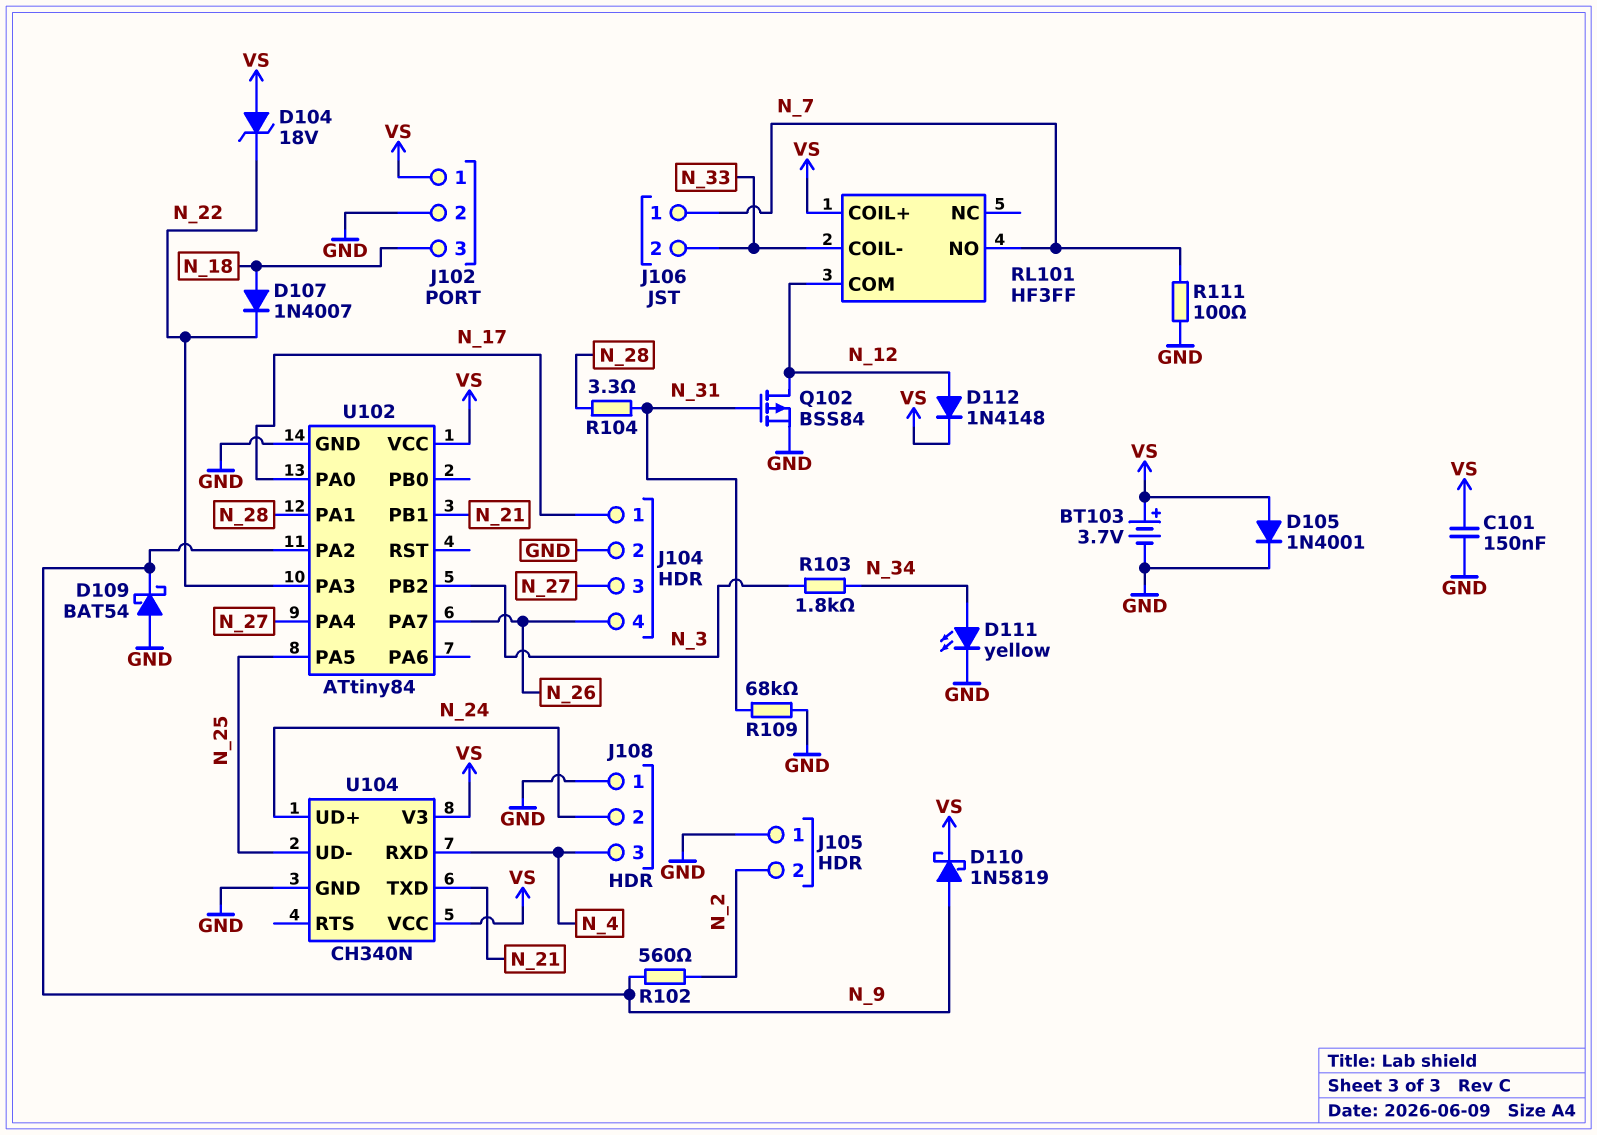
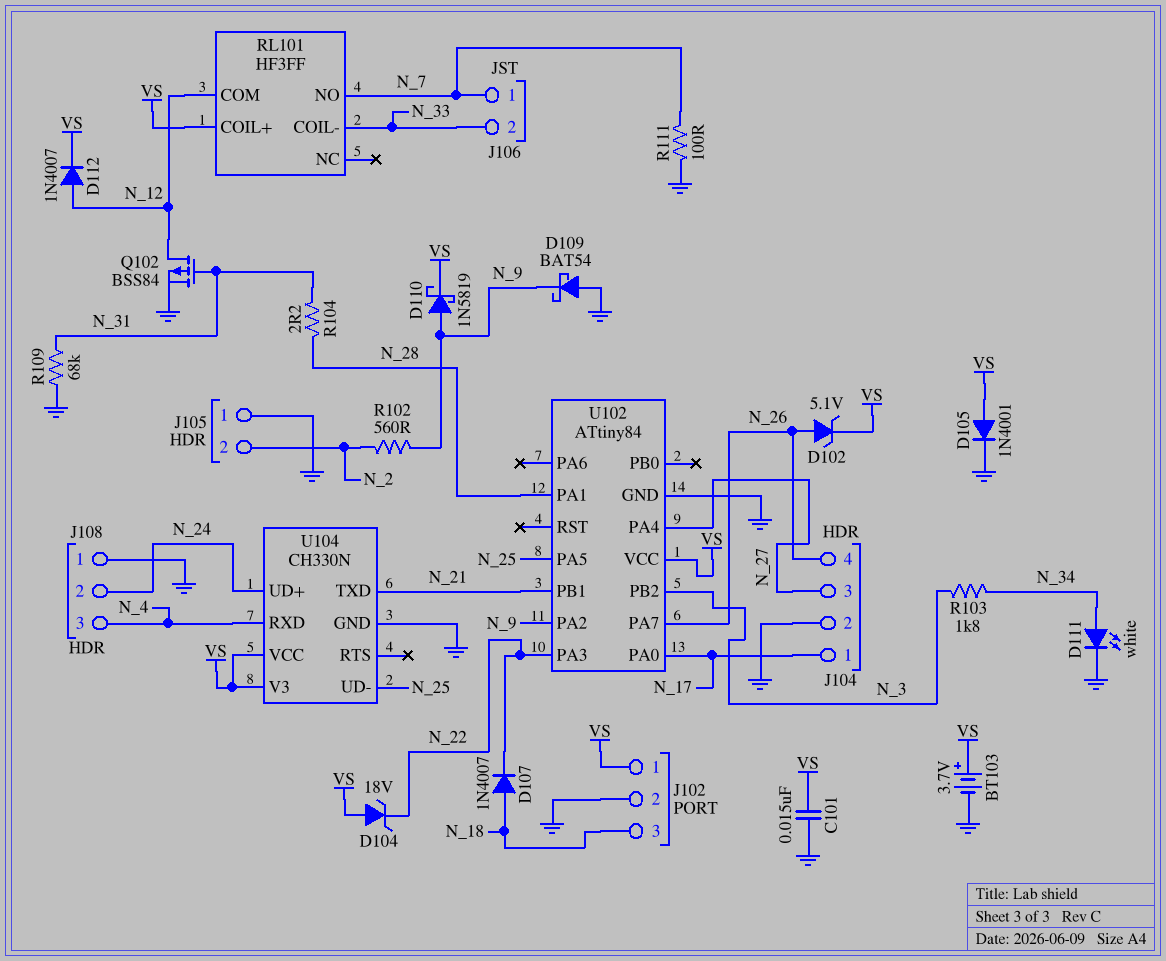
C101: 150nF (GND, VS) -> 15nF (GND, VS)
D102: none -> zener 5.1V (A N_26, K VS)
D111: LED yellow (A N_34, K GND) -> LED white (A N_34, K GND)
D112: diode 1N4148 (A N_12, K VS) -> diode 1N4007 (A N_12, K VS)
R104: 3.3 (N_28, N_31) -> 2.2 (N_28, N_31)
U104: CH340N -> CH330N

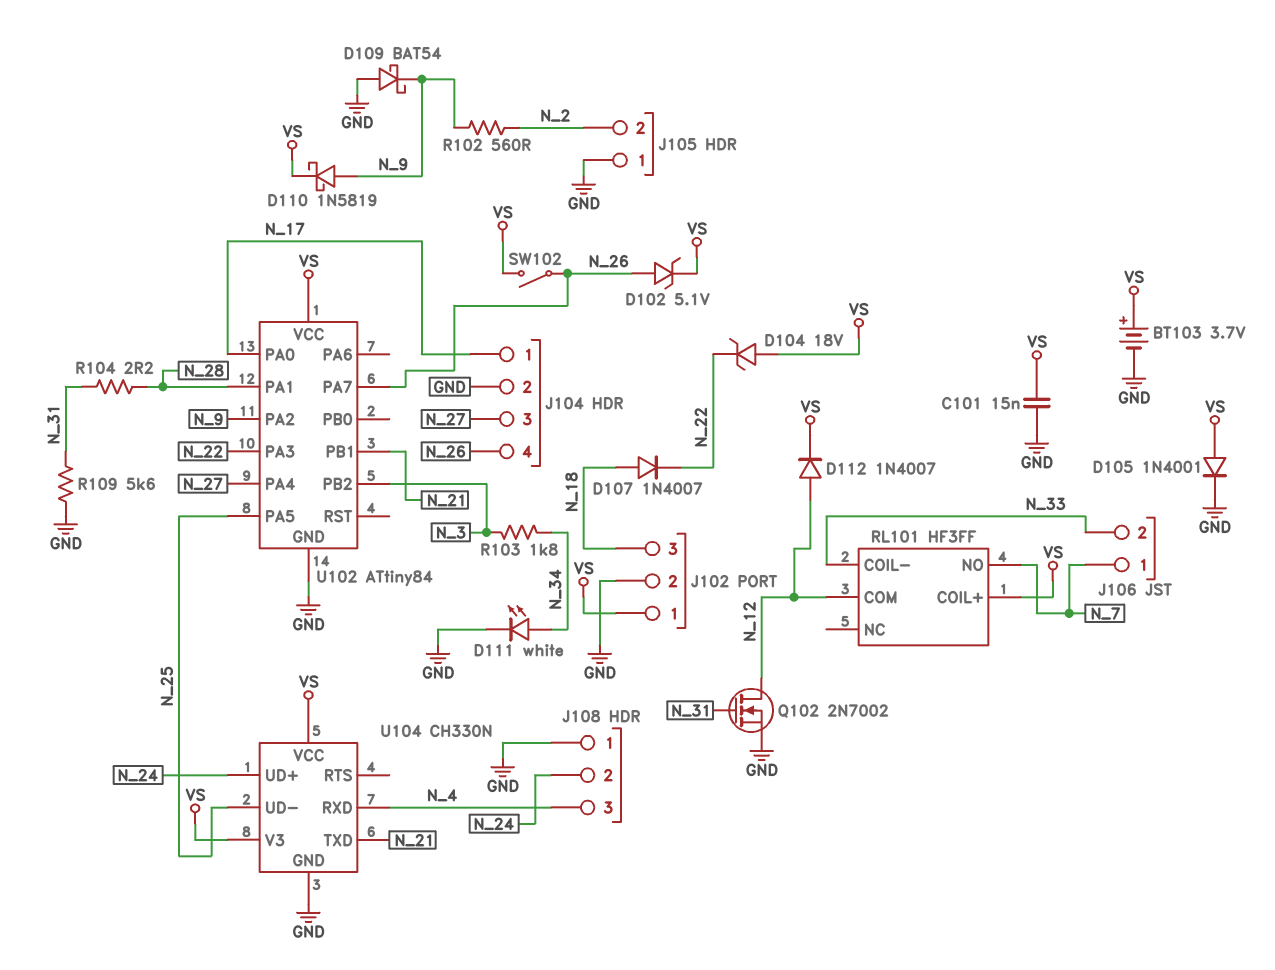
Q102: PMOS BSS84 (G N_31, D N_12, S GND) -> NMOS 2N7002 (G N_31, D N_12, S GND)
R109: 68k (GND, N_31) -> 5.6k (GND, N_31)
R111: 100 (GND, N_7) -> none
SW102: none -> switch (N_26, VS)

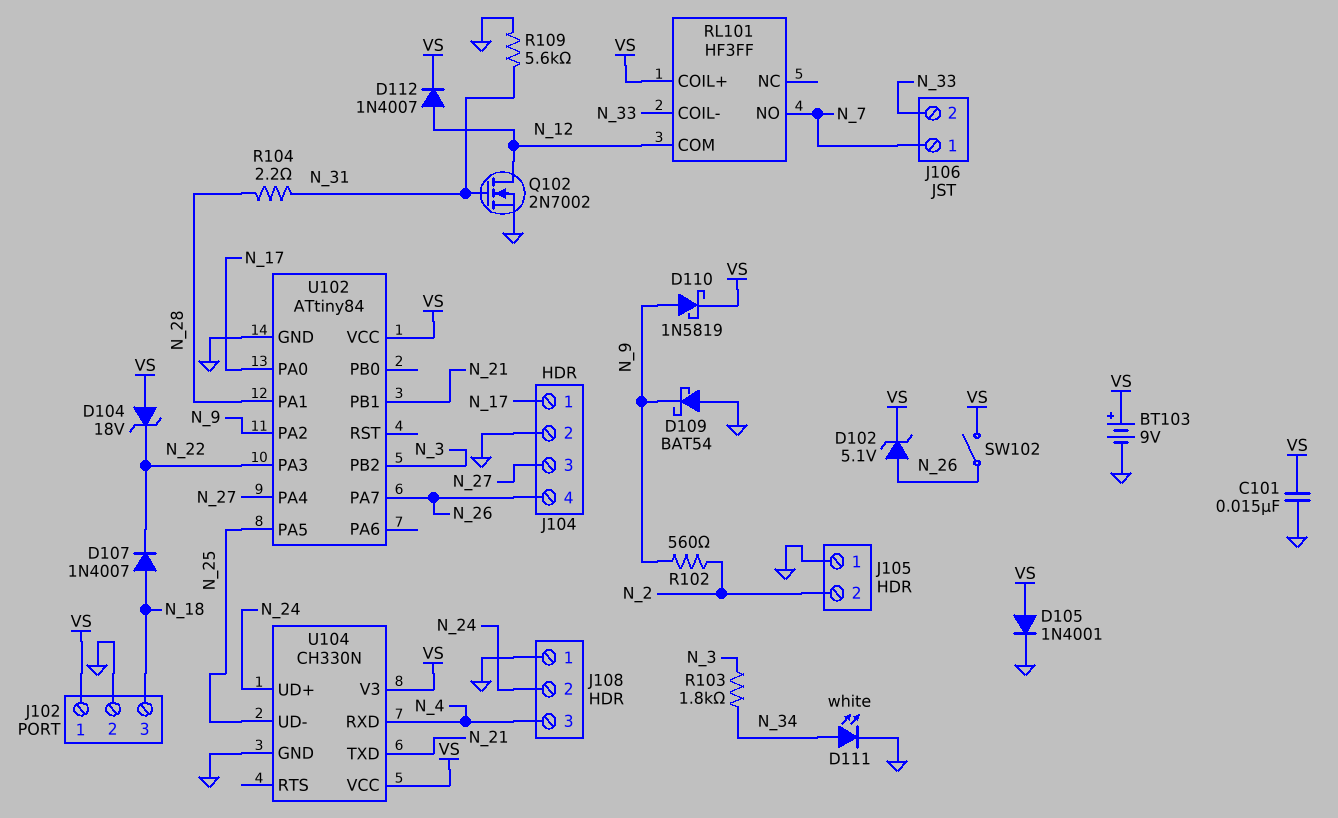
BT103: 3.7V (plus VS, minus GND) -> 9V (plus VS, minus GND)

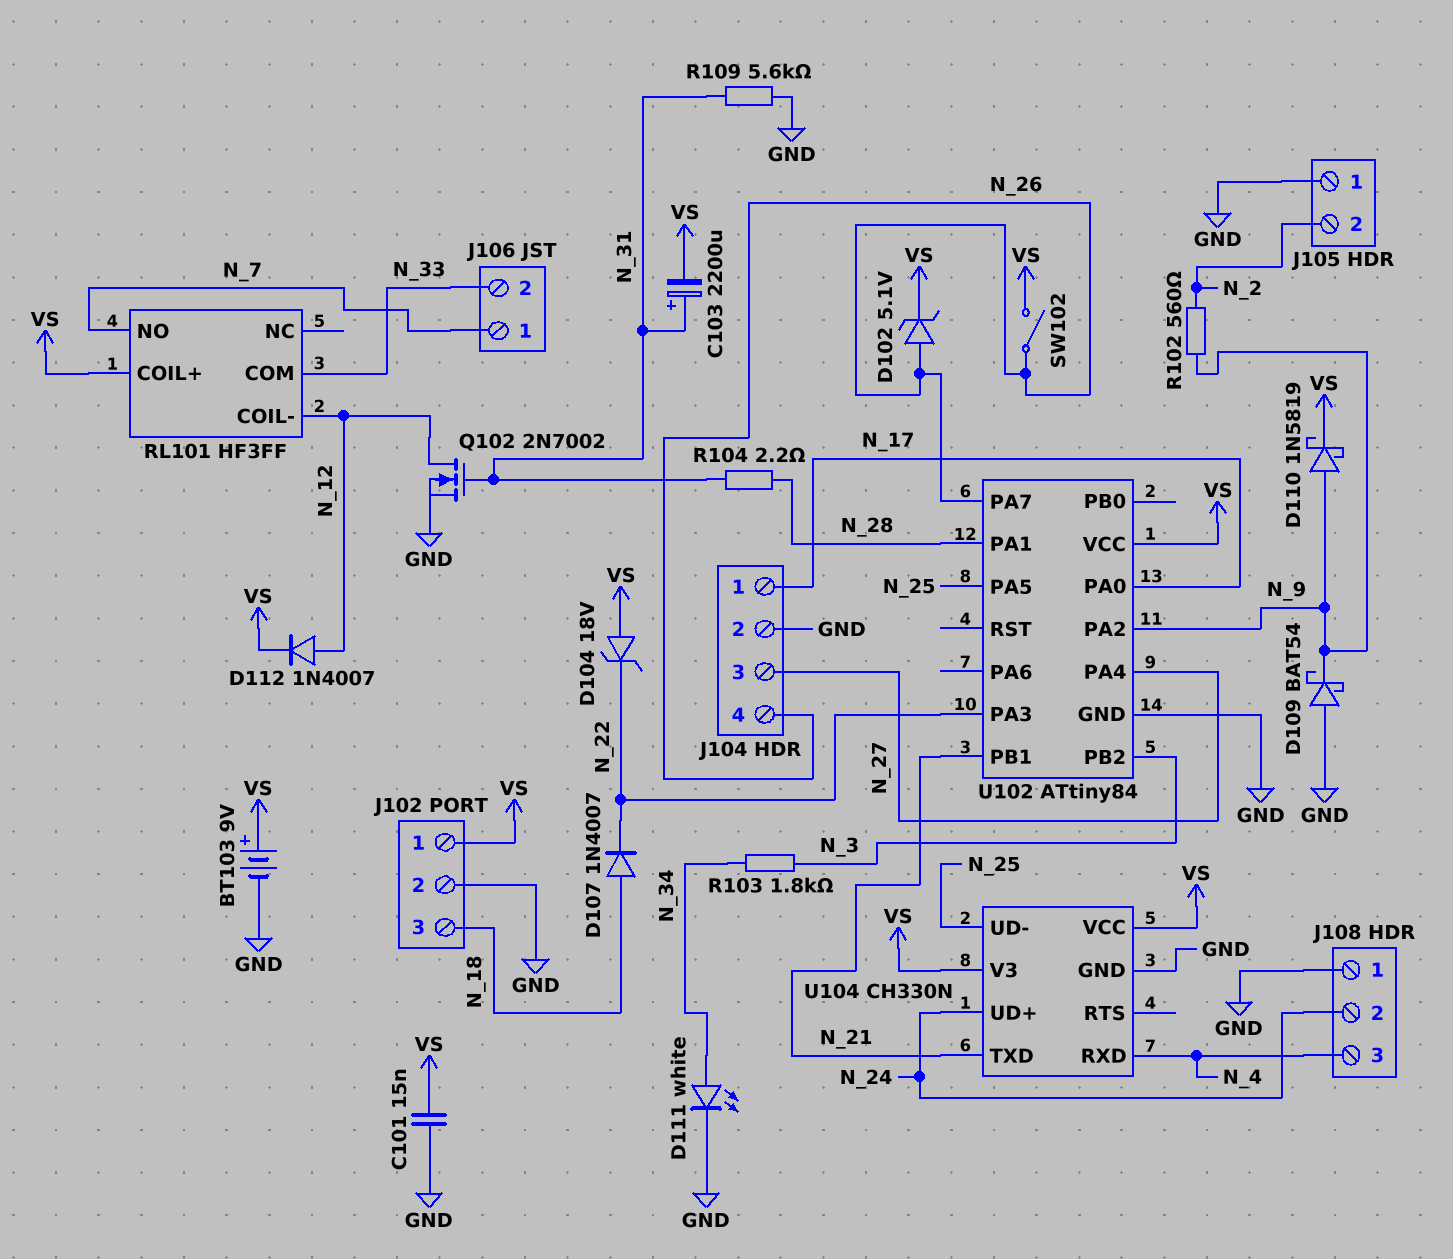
C103: none -> 2200uF (plus N_31, minus VS)
D105: diode 1N4001 (A VS, K GND) -> none
RL101 pin COIL-: N_33 -> N_12
RL101 pin COM: N_12 -> N_33

